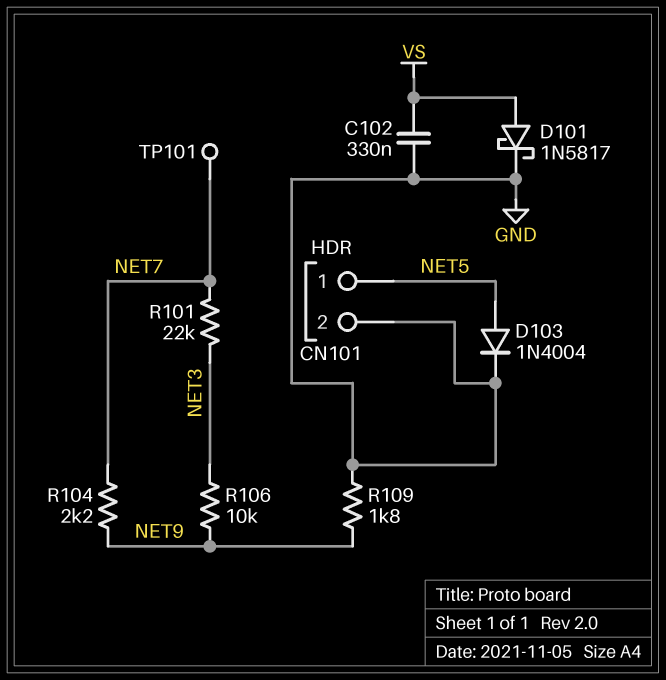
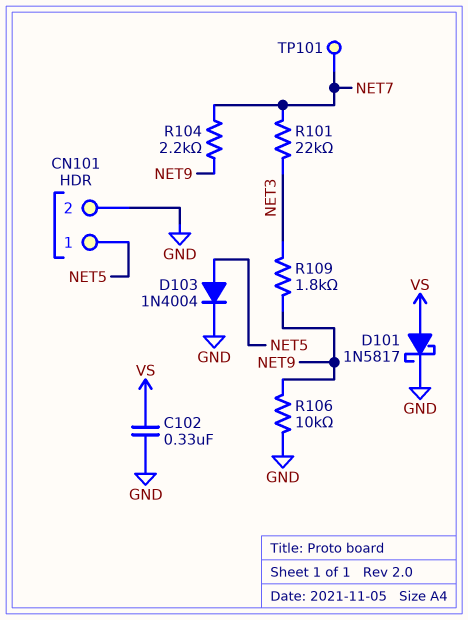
R106: 10k (NET3, NET9) -> 10k (GND, NET9)
R109: 1.8k (GND, NET9) -> 1.8k (NET3, NET9)

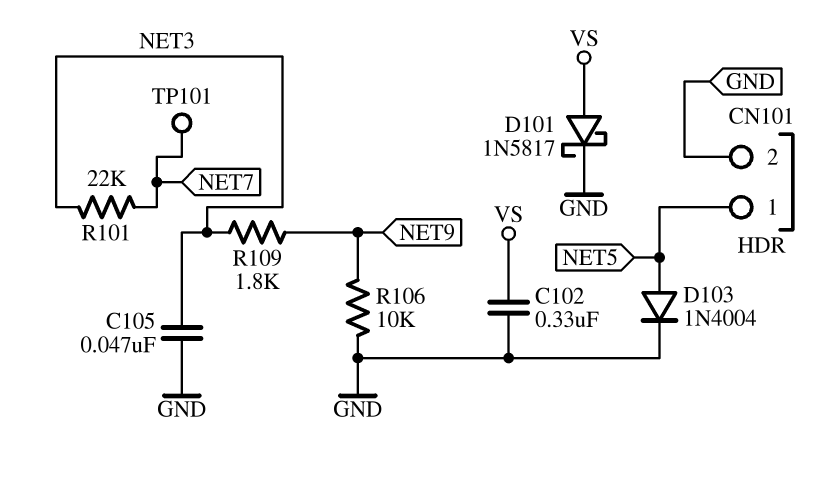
C105: none -> 47nF (GND, NET3)
R104: 2.2k (NET7, NET9) -> none

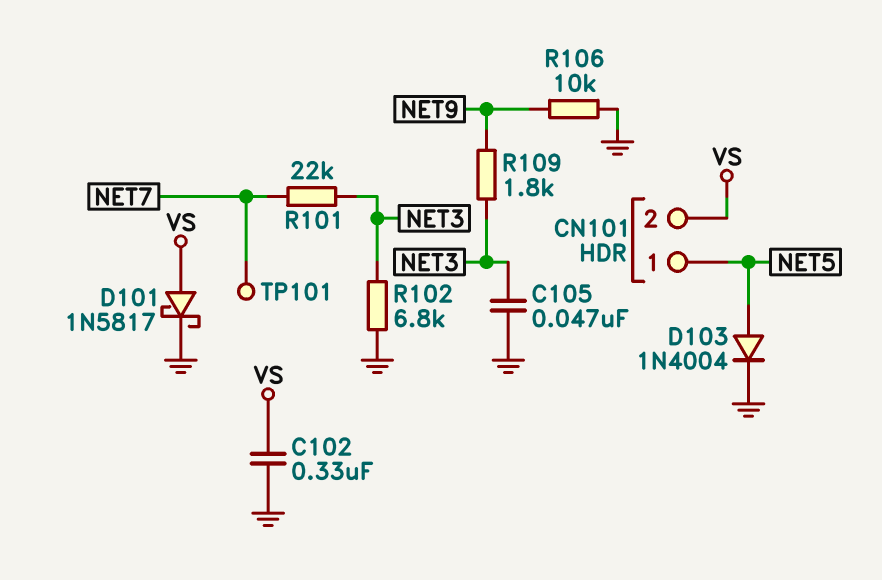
CN101 pin 2: GND -> VS
R102: none -> 6.8k (GND, NET3)

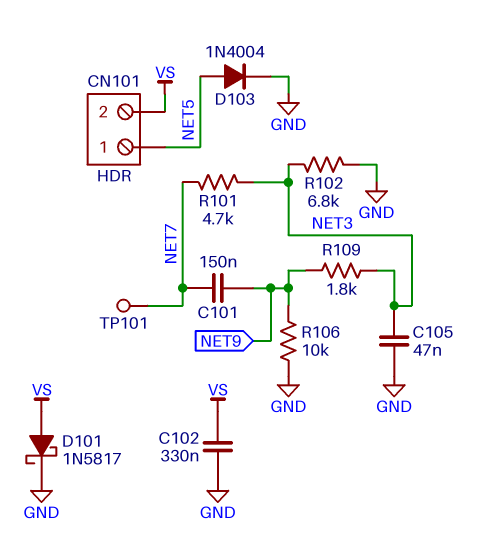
C101: none -> 150nF (NET7, NET9)
R101: 22k (NET3, NET7) -> 4.7k (NET3, NET7)

